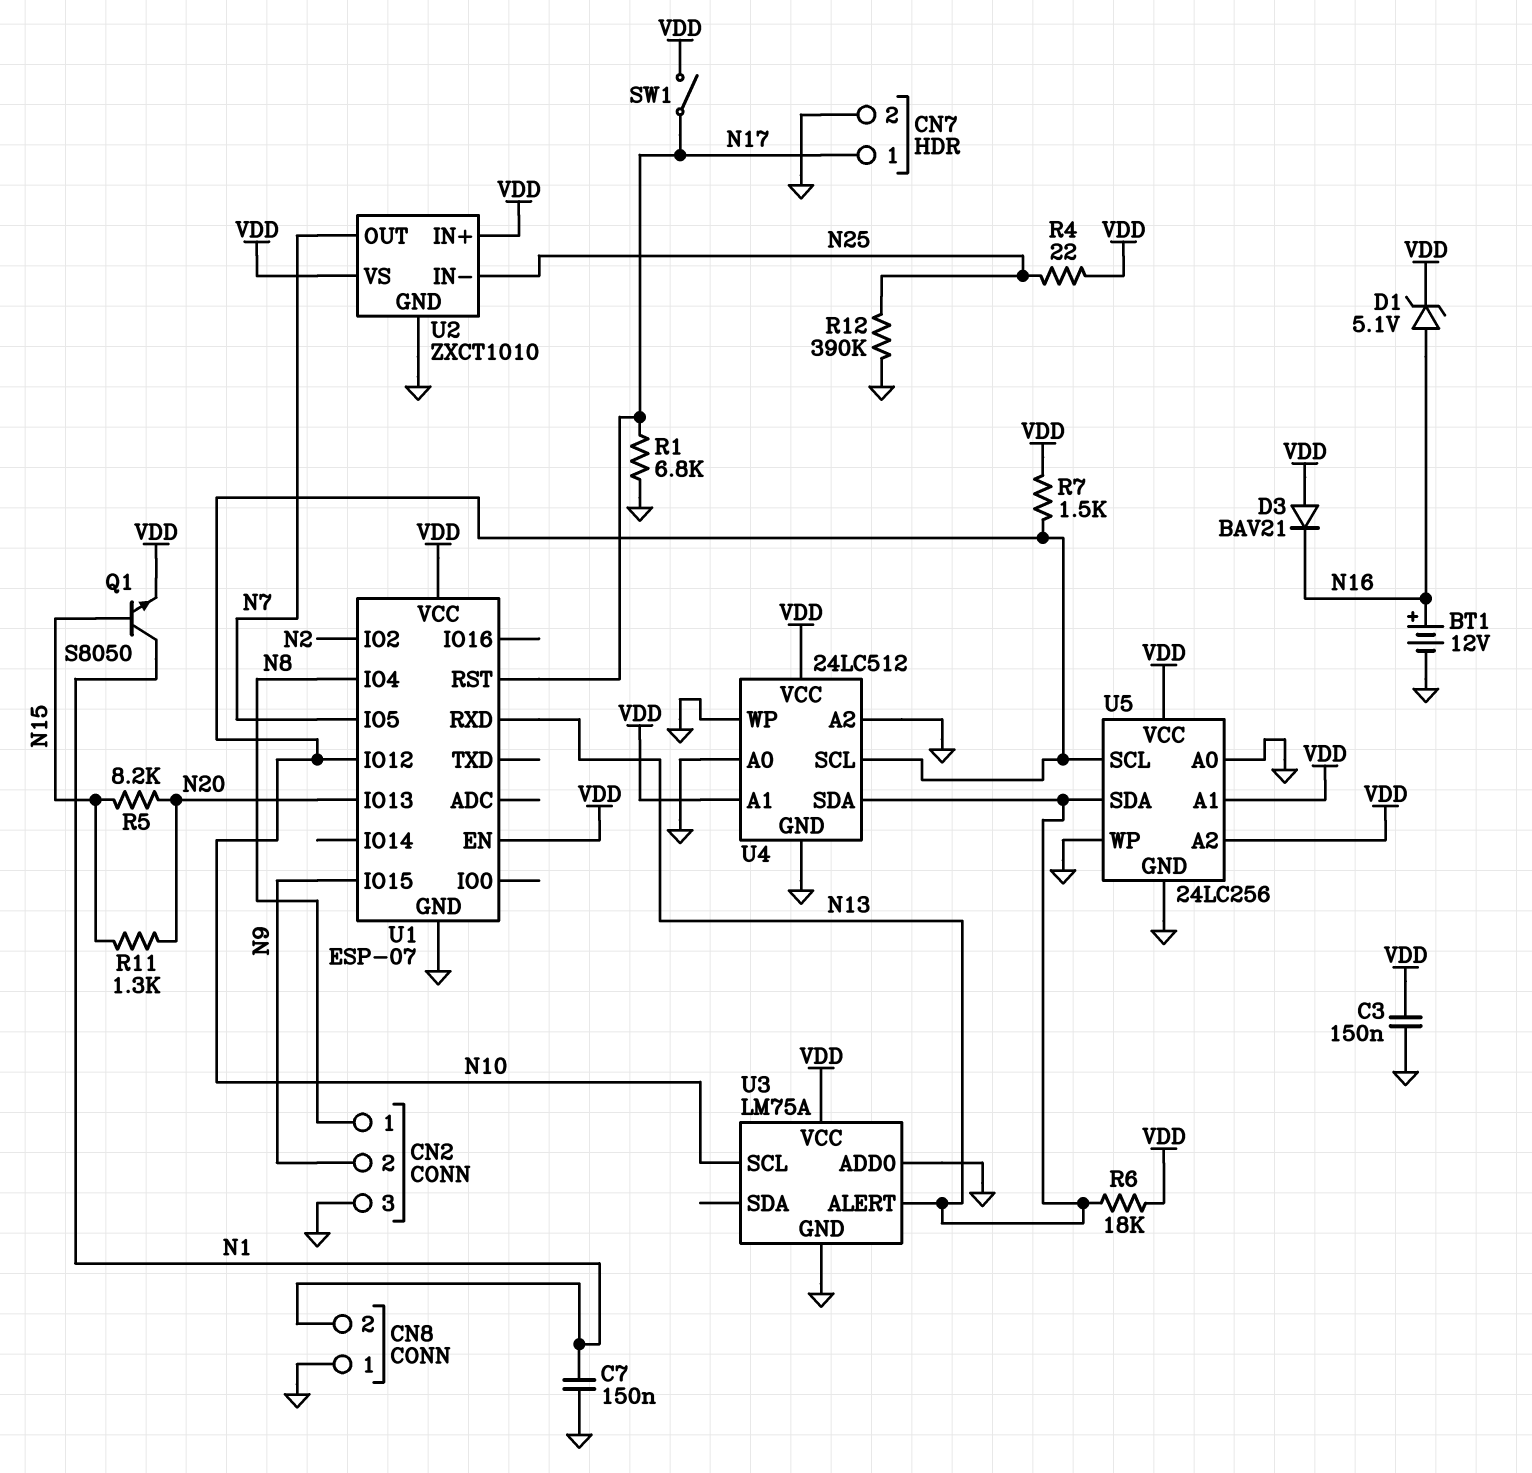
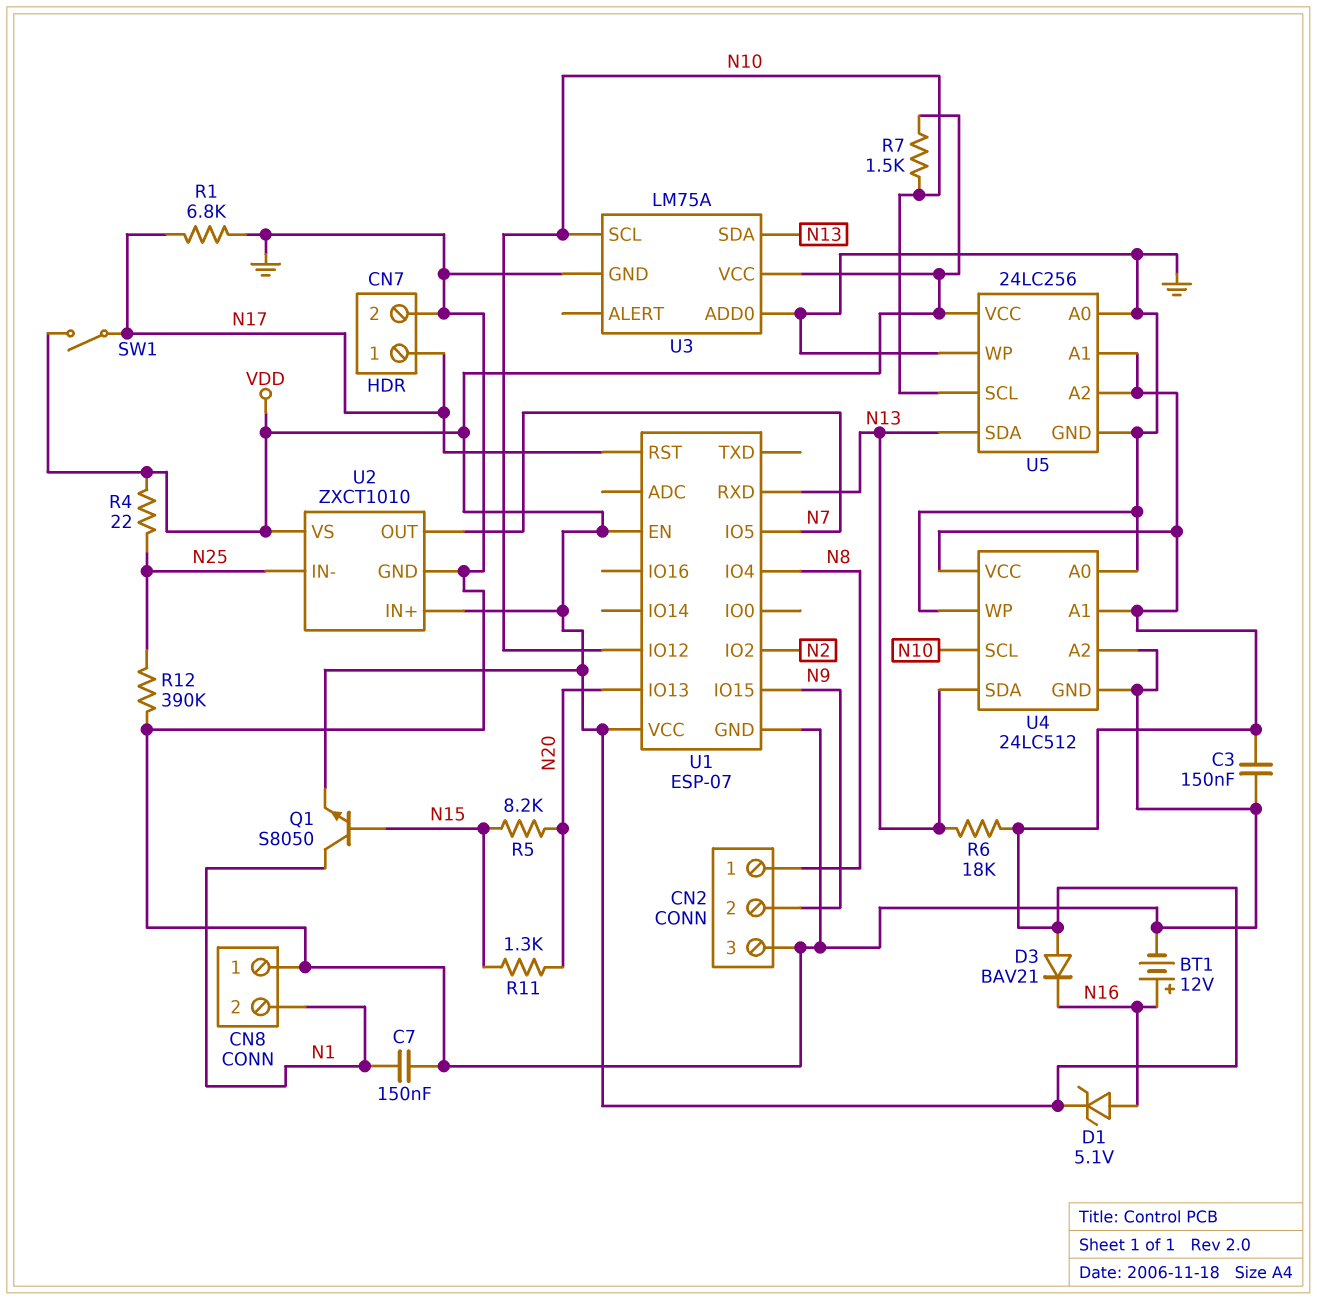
U3 pin ALERT: N13 -> none
U3 pin SDA: none -> N13

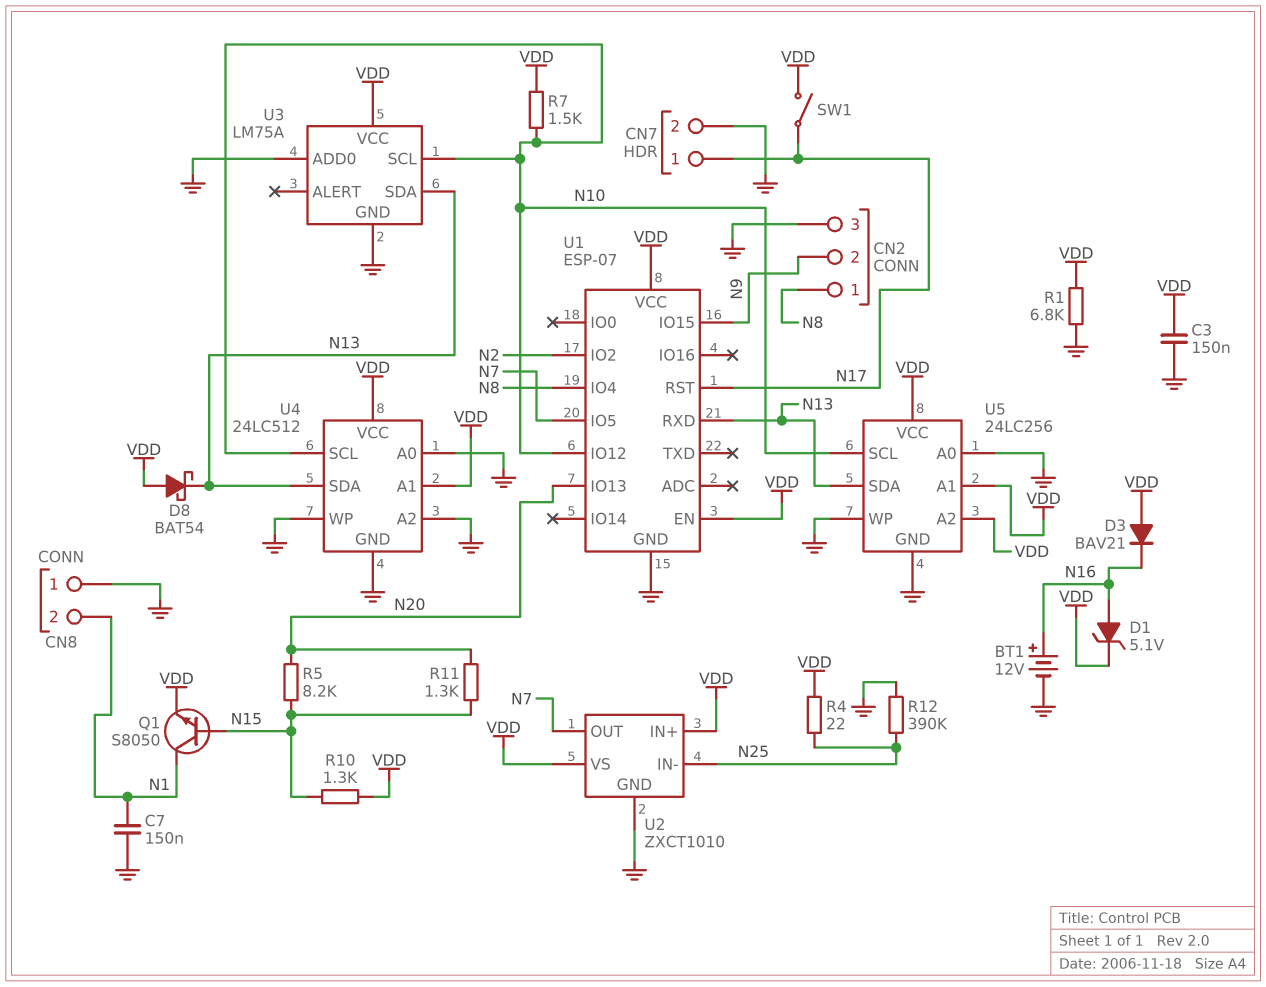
D8: none -> schottky BAT54 (A VDD, K N13)
R1: 6.8k (GND, N17) -> 6.8k (GND, VDD)
R6: 18k (N13, VDD) -> none
R10: none -> 1.3k (N15, VDD)

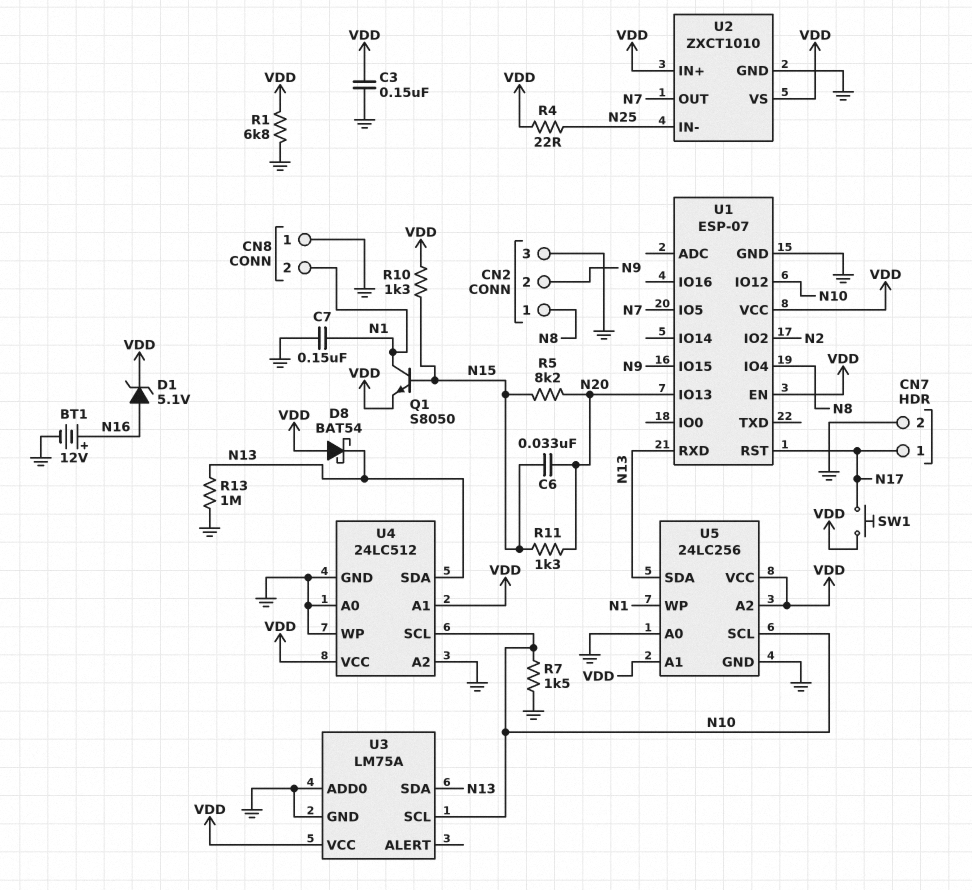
C6: none -> 33nF (N15, N20)
D3: diode BAV21 (A VDD, K N16) -> none
R7: 1.5k (N10, VDD) -> 1.5k (GND, N10)
R12: 390k (GND, N25) -> none
R13: none -> 1M (GND, N13)
SW1: switch (N17, VDD) -> button (N17, VDD)
U5 pin WP: GND -> N1

